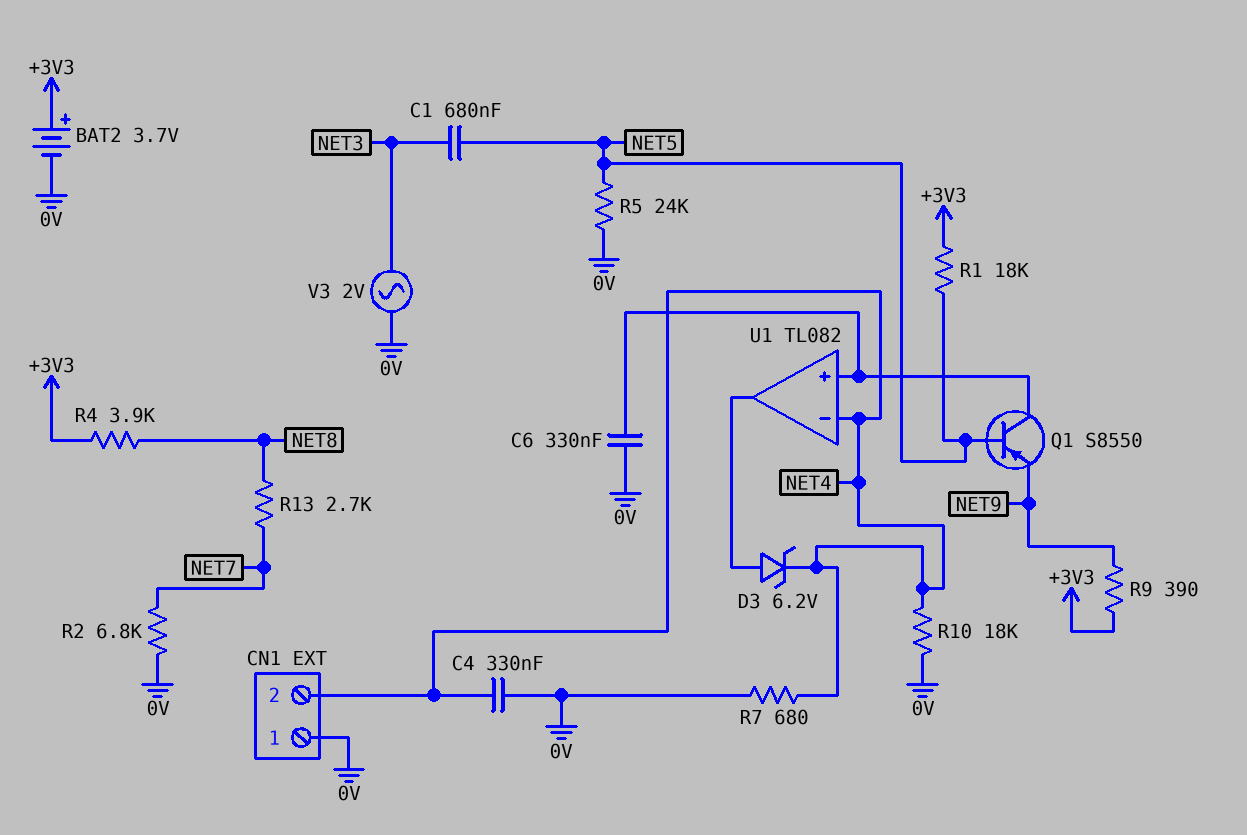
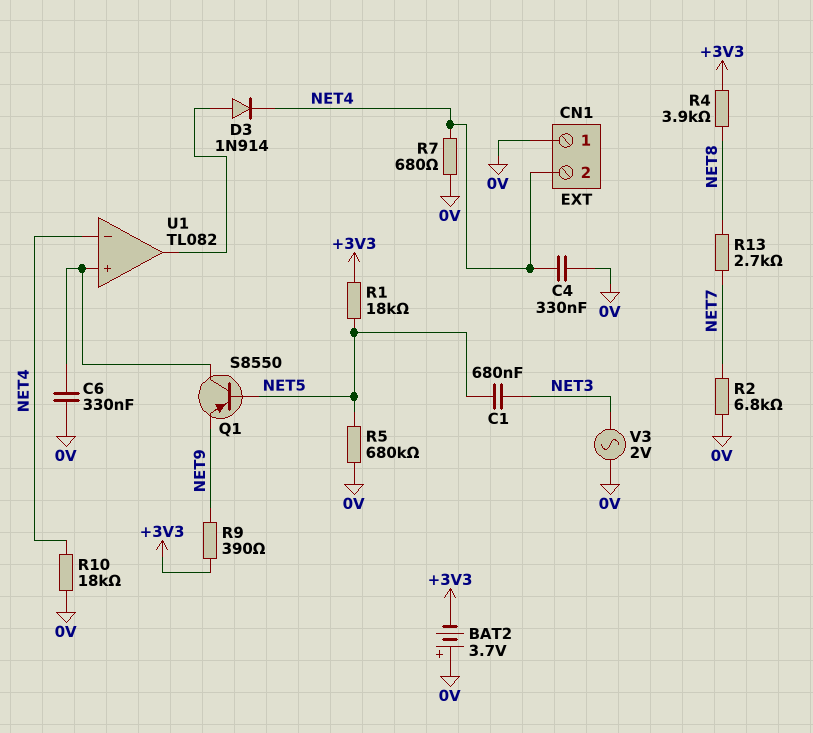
BAT2: 3.7V (plus +3V3, minus 0V) -> 3.7V (plus 0V, minus +3V3)
D3: zener 6.2V (A U1/out, K NET4) -> diode 1N914 (A U1/out, K NET4)
R5: 24k (0V, NET5) -> 680k (0V, NET5)

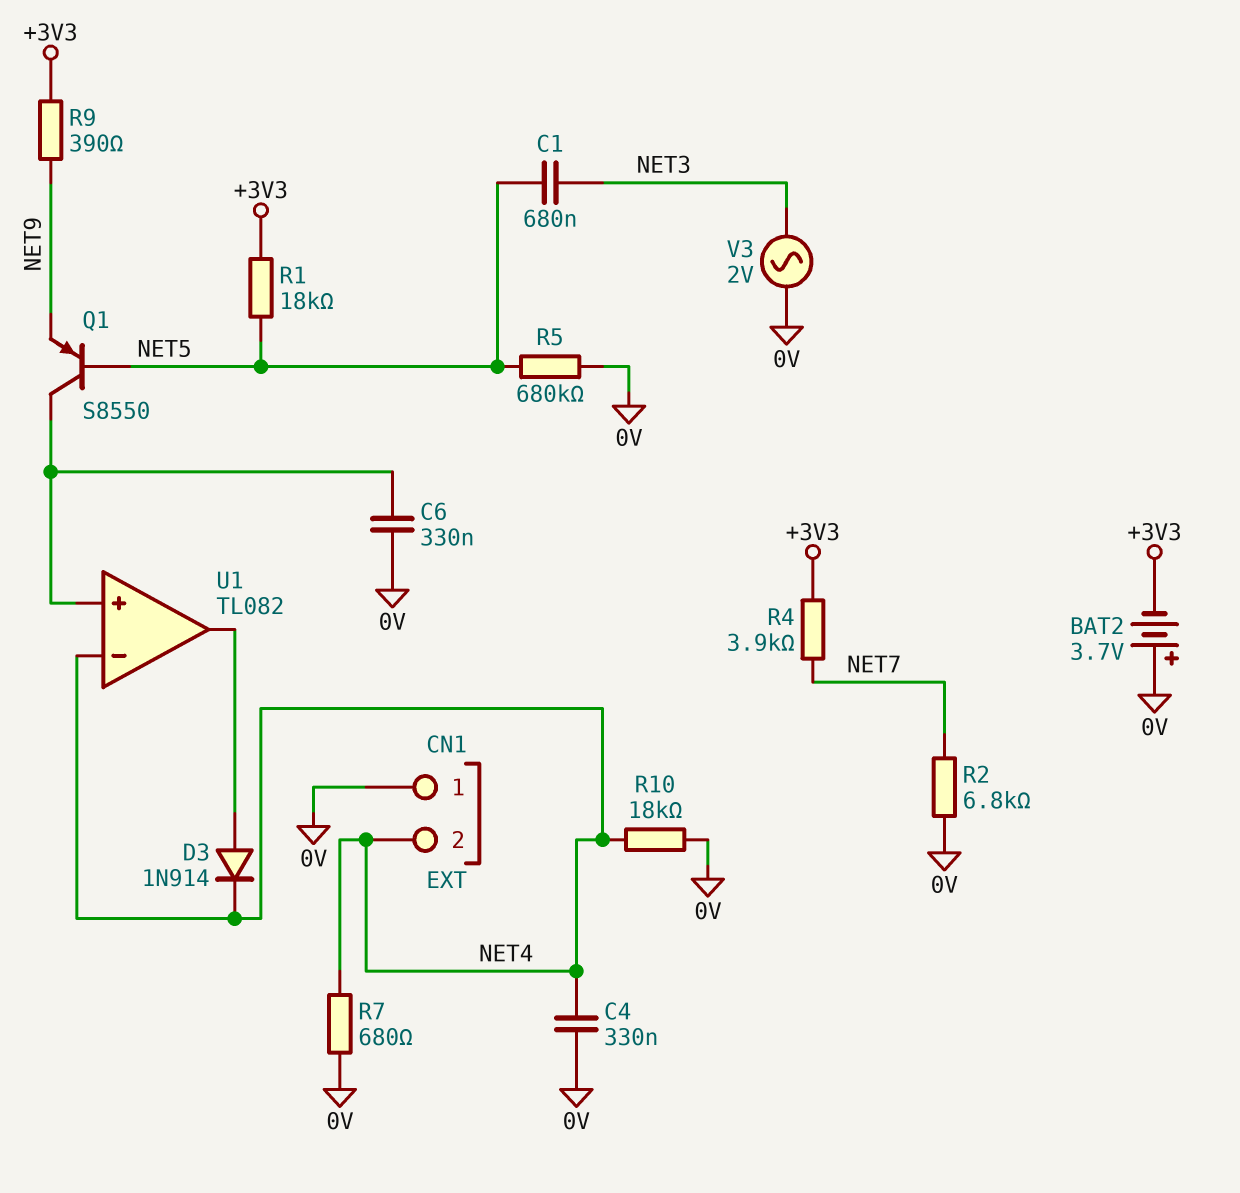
R4: 3.9k (+3V3, NET8) -> 3.9k (+3V3, NET7)
R13: 2.7k (NET7, NET8) -> none

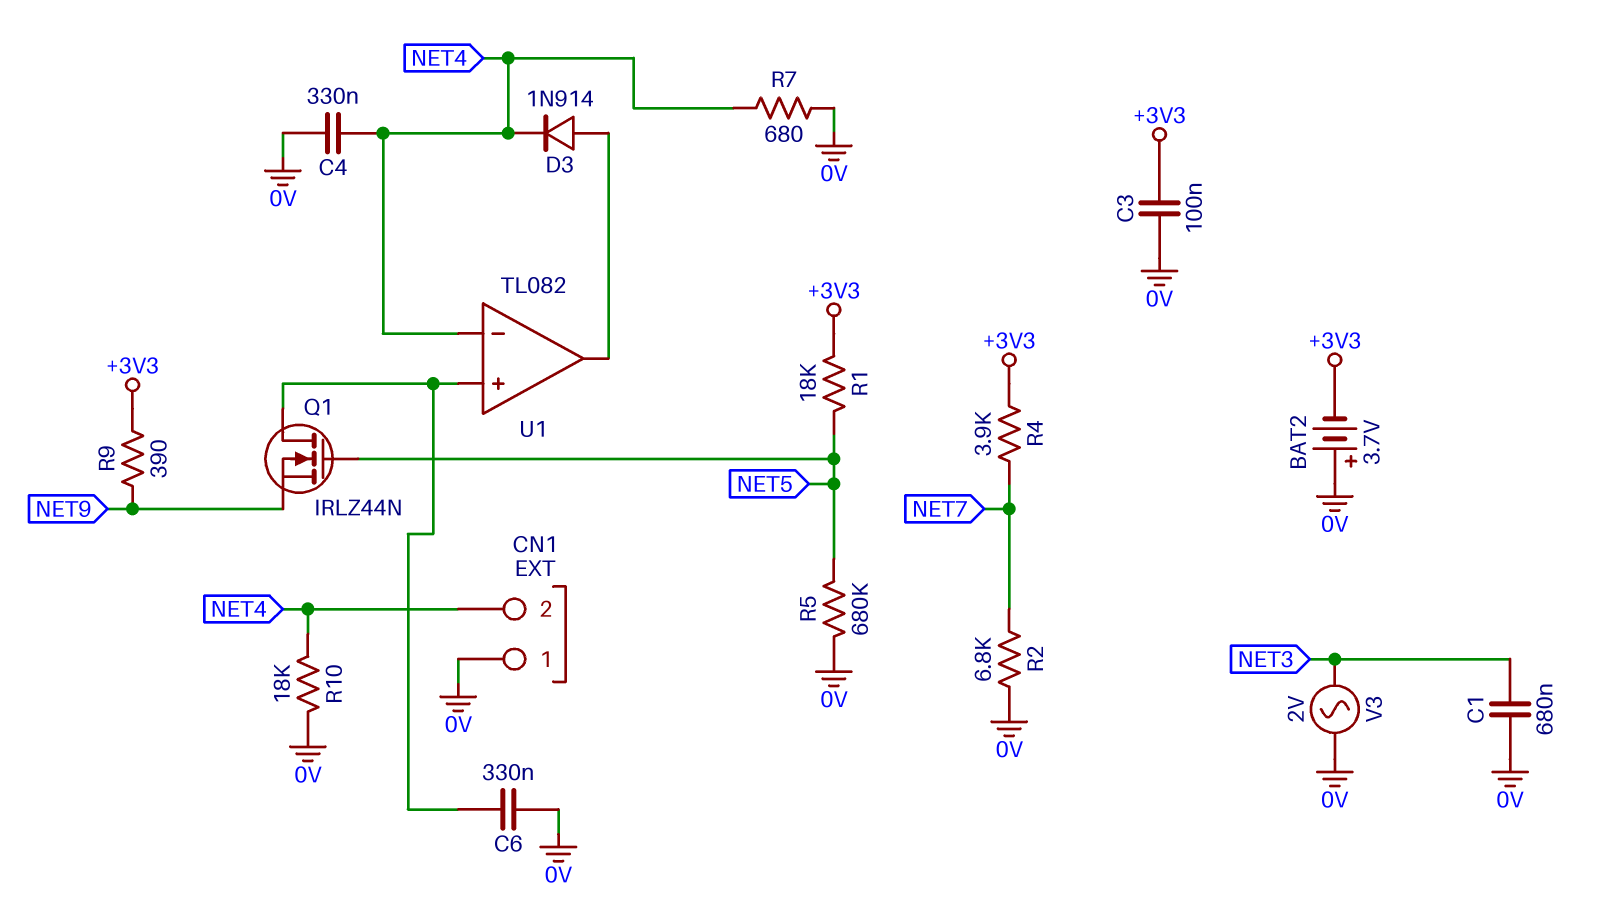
C1: 680nF (NET3, NET5) -> 680nF (0V, NET3)
C3: none -> 100nF (+3V3, 0V)
Q1: PNP S8550 (B NET5, C U1/in+, E NET9) -> NMOS IRLZ44N (G NET5, D U1/in+, S NET9)

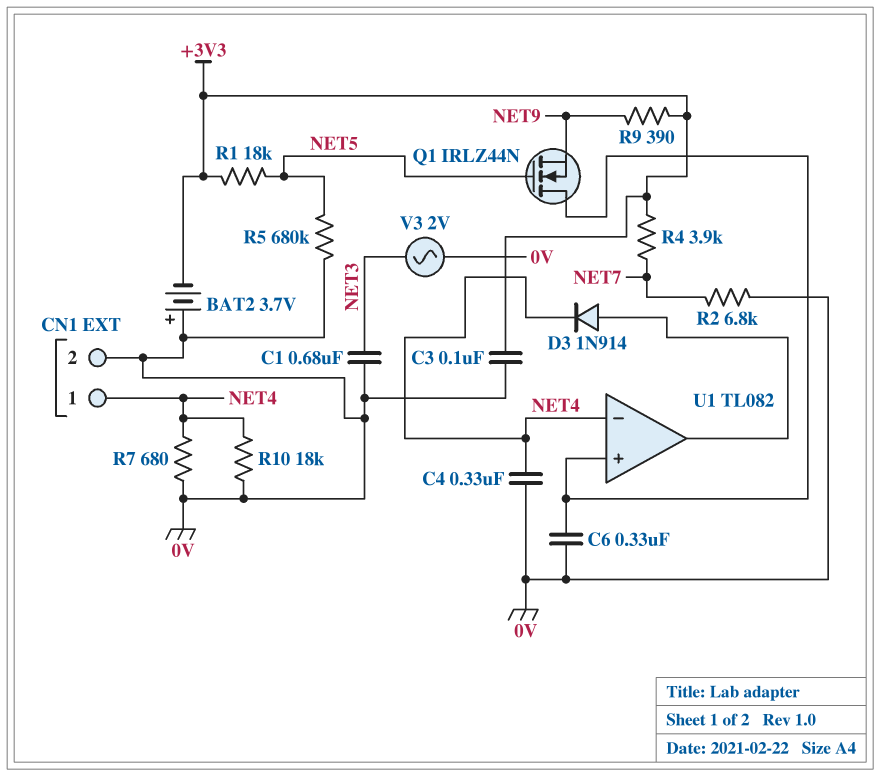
CN1 pin 1: 0V -> NET4
CN1 pin 2: NET4 -> 0V

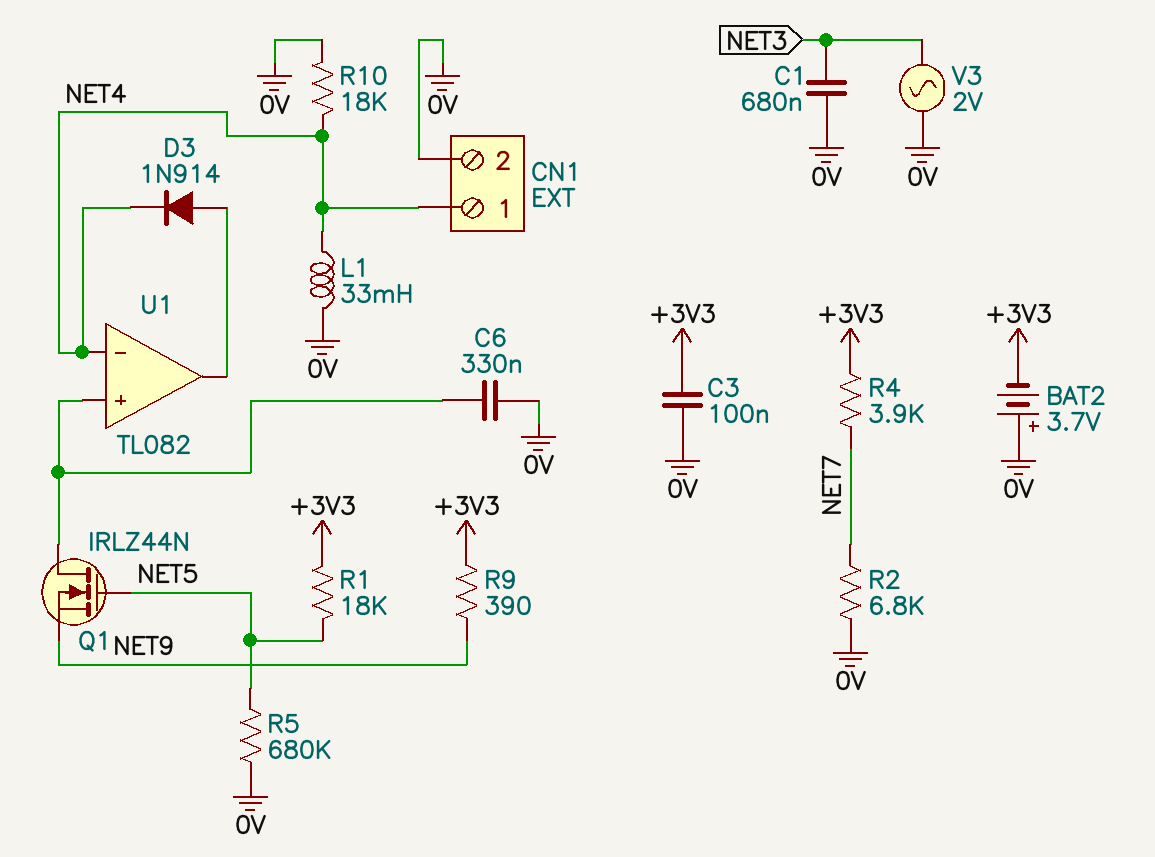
C4: 330nF (0V, NET4) -> none
L1: none -> 33mH (0V, NET4)
R7: 680 (0V, NET4) -> none

